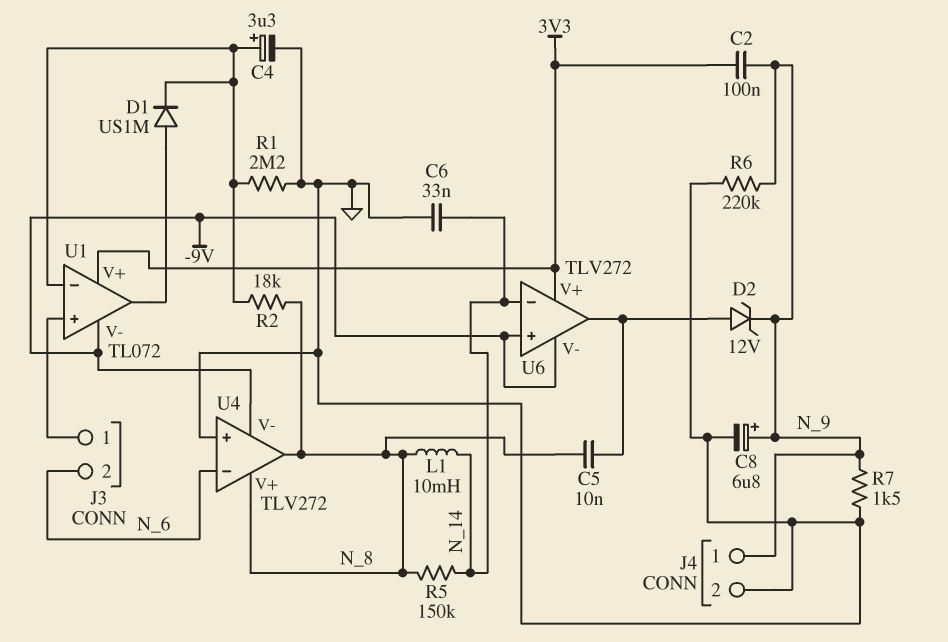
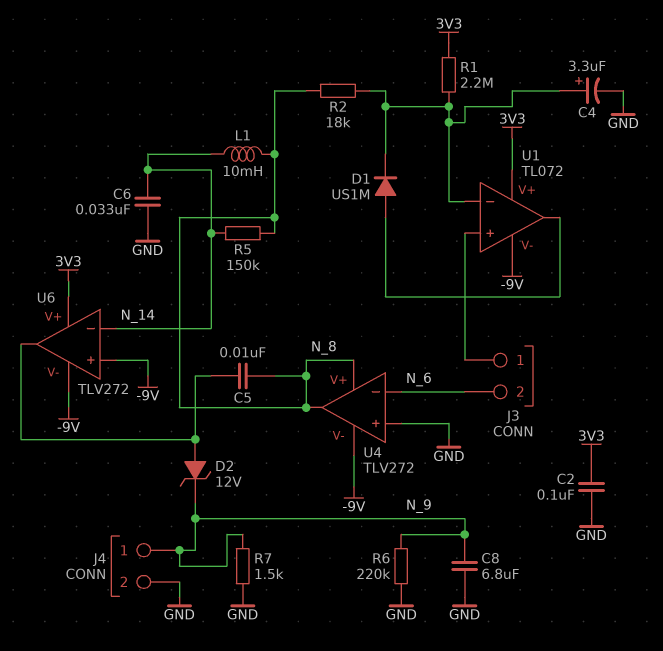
C2: 100nF (3V3, N_9) -> 100nF (3V3, GND)
C8: 6.8uF (plus N_9, minus GND) -> 6.8uF (GND, N_9)
R1: 2.2M (GND, U1/in-) -> 2.2M (3V3, U1/in-)

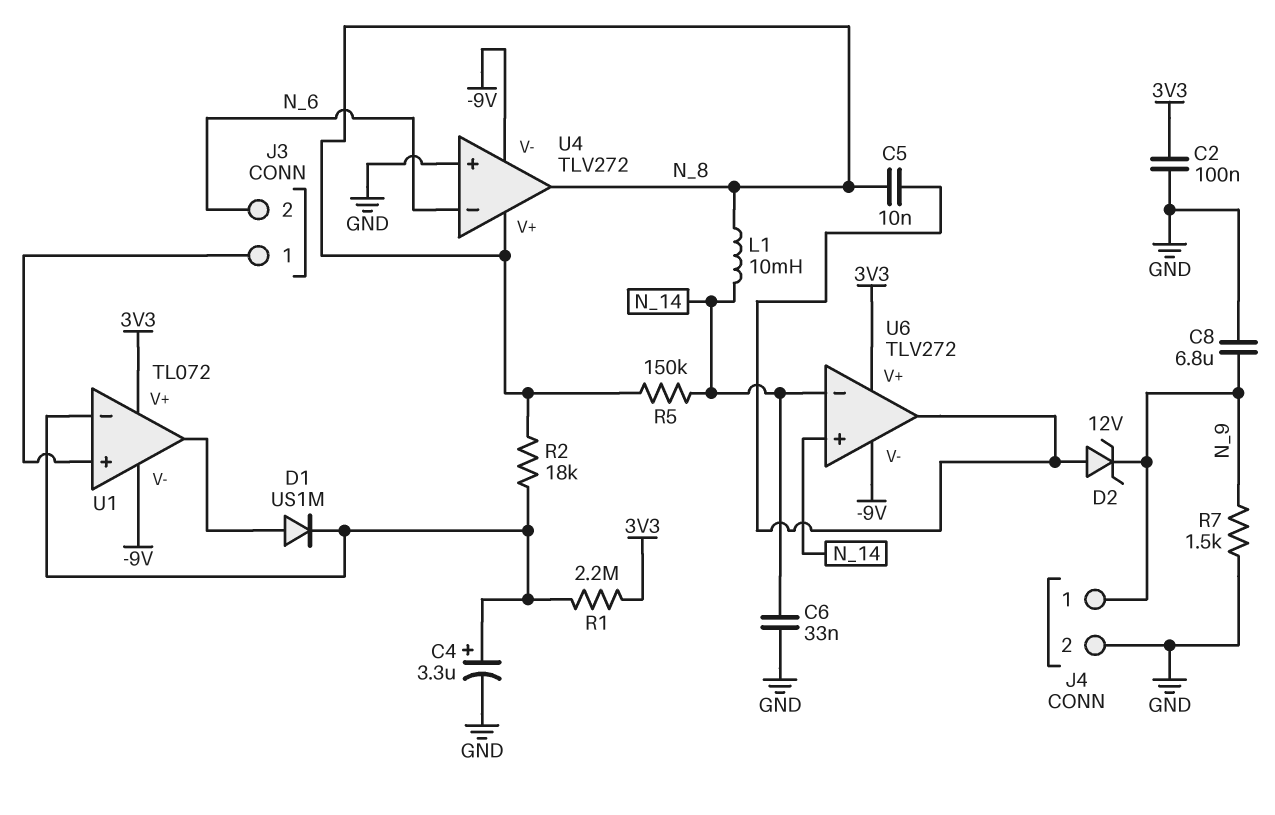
R6: 220k (GND, N_9) -> none
U6 pin in+: -9V -> N_14

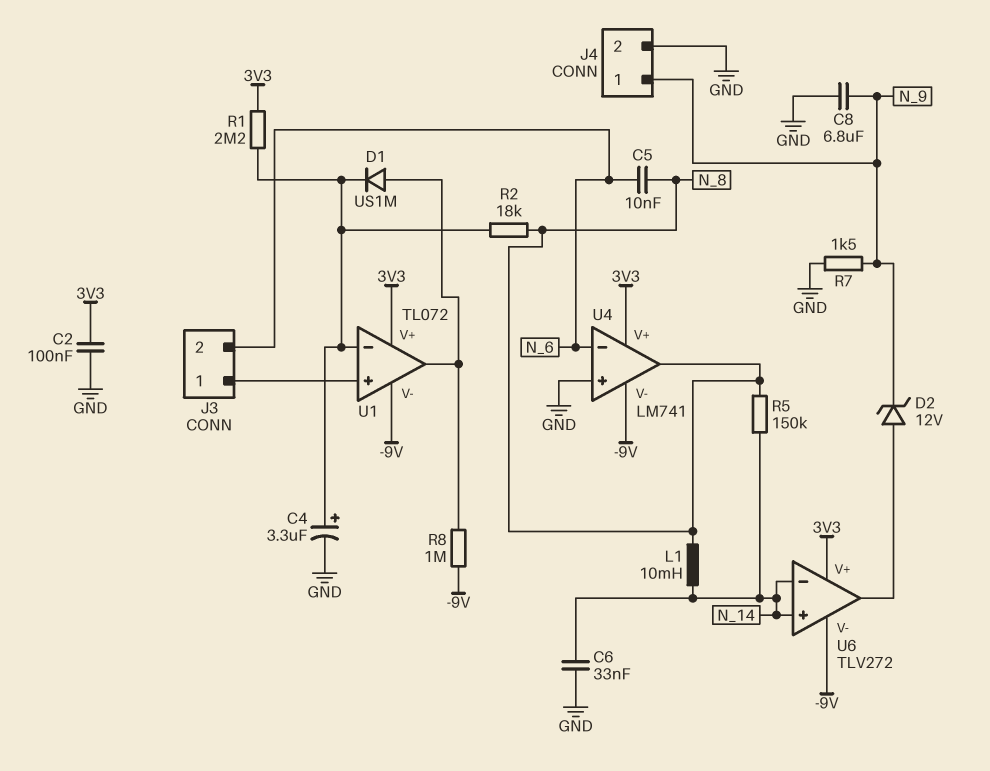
C5: 10nF (N_8, U6/out) -> 10nF (N_6, N_8)
R8: none -> 1M (-9V, U1/out)
U4: TLV272 -> LM741
U4 pin V+: N_8 -> 3V3

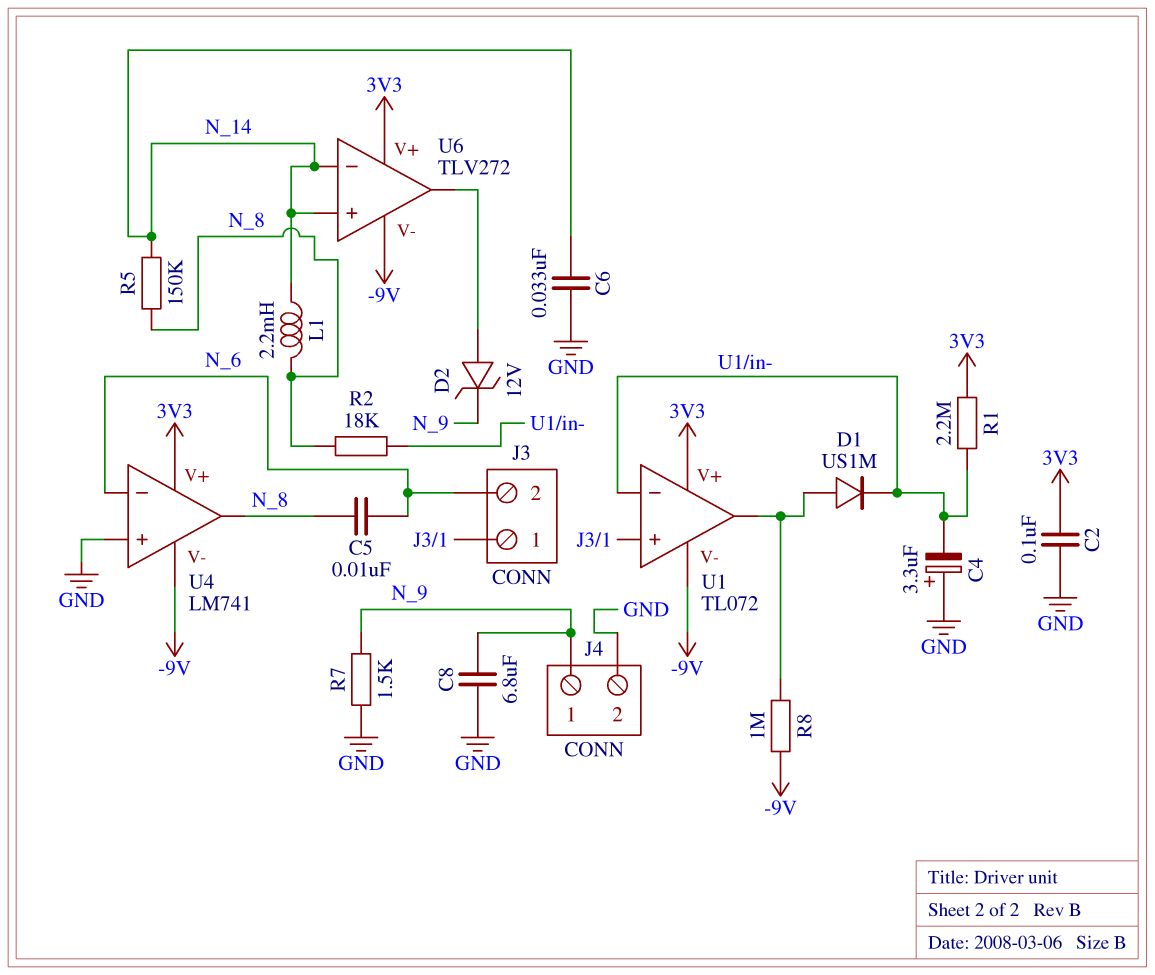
C4: 3.3uF (plus U1/in-, minus GND) -> 3.3uF (plus GND, minus U1/in-)
L1: 10mH (N_8, N_14) -> 2.2mH (N_8, N_14)

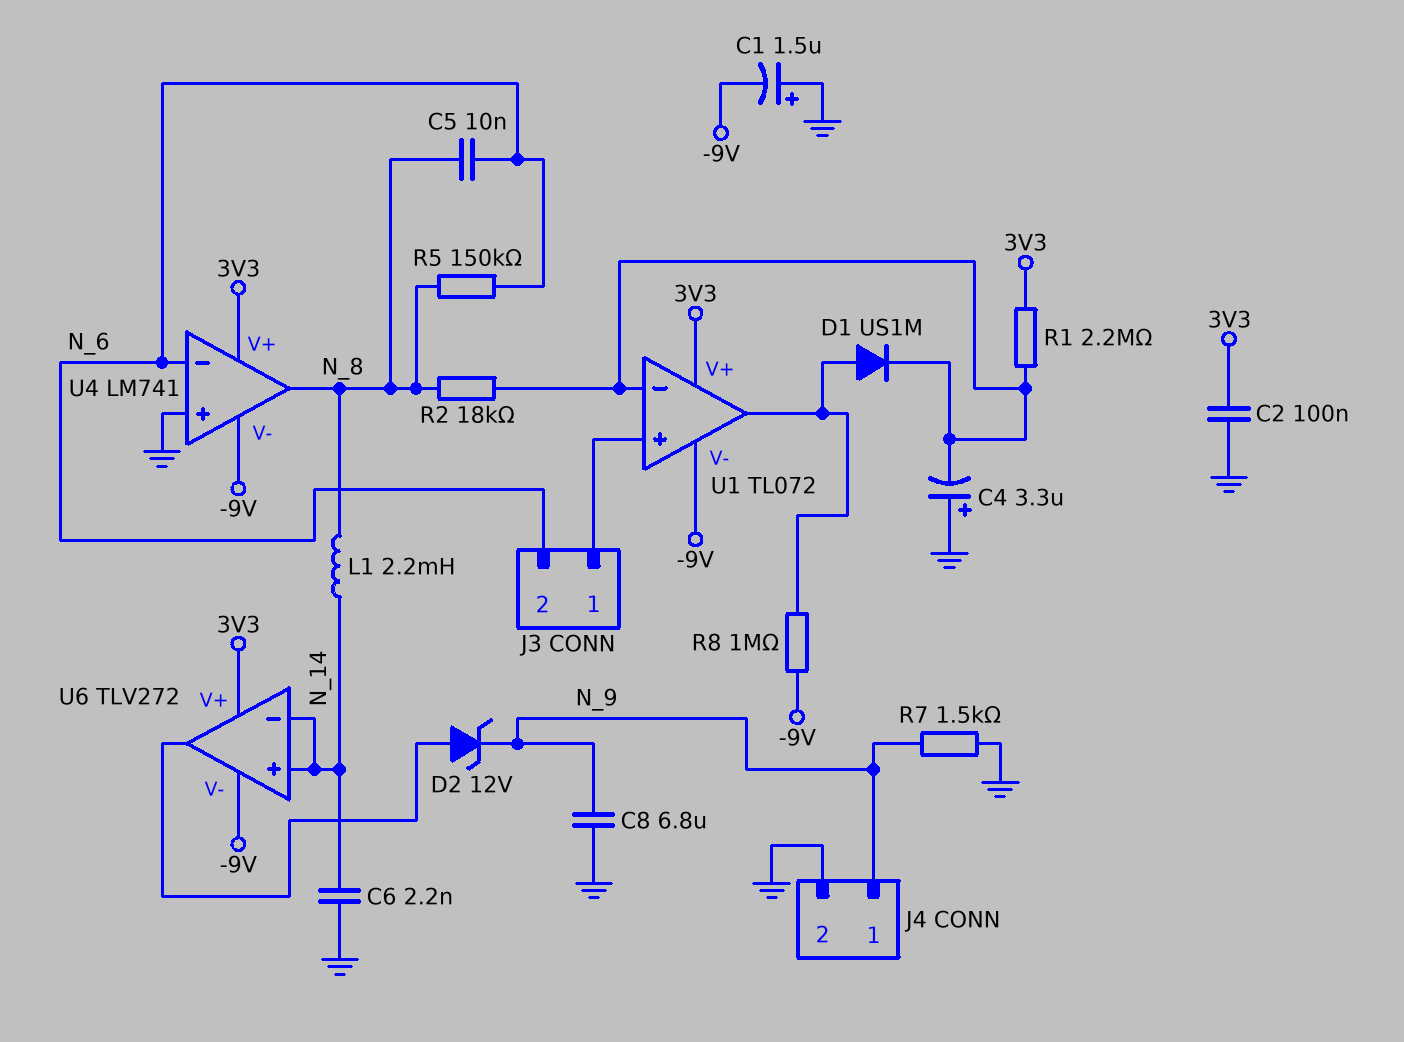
C1: none -> 1.5uF (plus GND, minus -9V)
C6: 33nF (GND, N_14) -> 2.2nF (GND, N_14)
R5: 150k (N_8, N_14) -> 150k (N_6, N_8)

